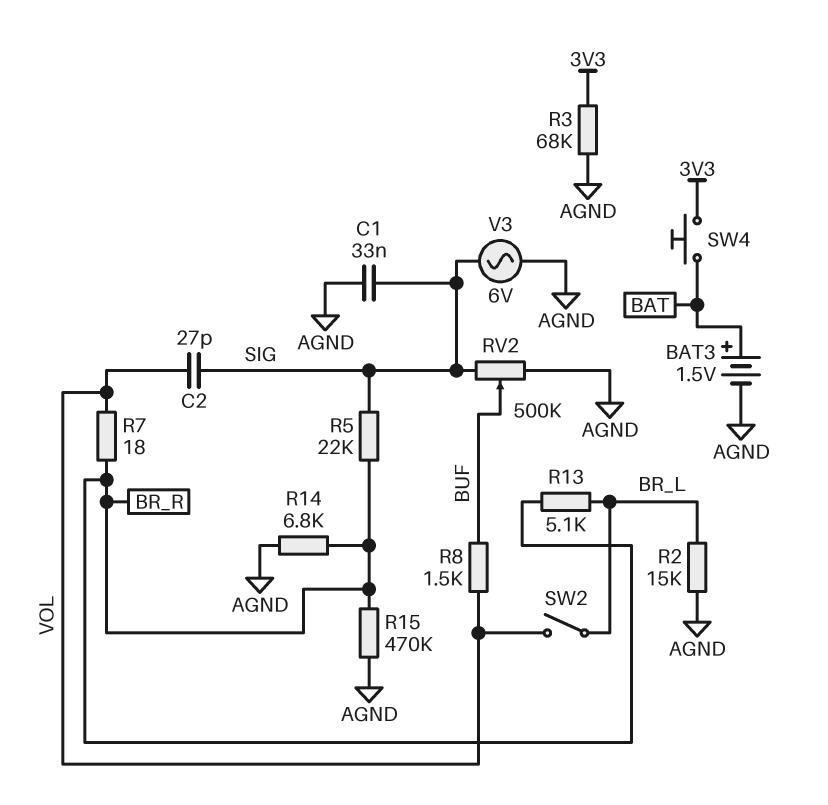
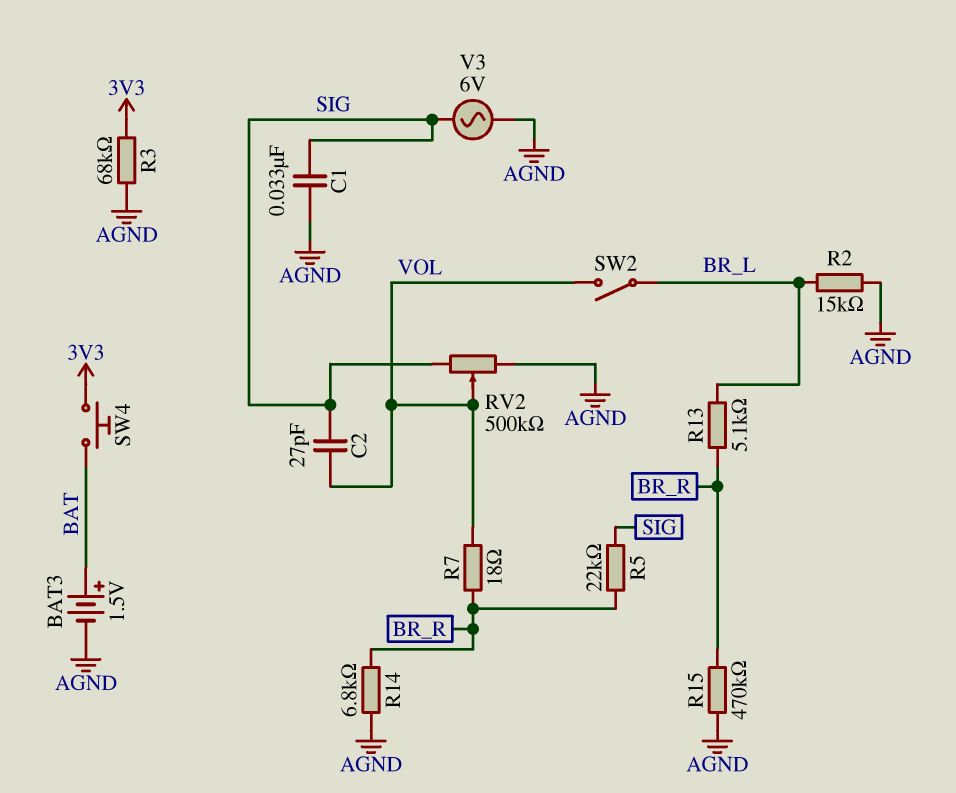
R8: 1.5k (BUF, VOL) -> none
RV2: 500k (AGND, SIG, wiper BUF) -> 500k (AGND, SIG, wiper VOL)

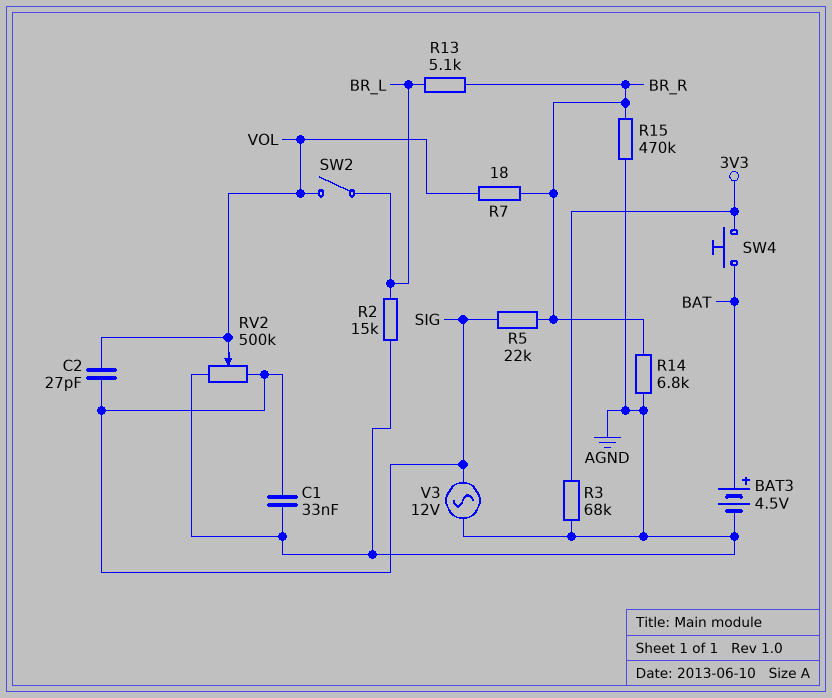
BAT3: 1.5V (plus BAT, minus AGND) -> 4.5V (plus BAT, minus AGND)
V3: AC 6V (AGND, SIG) -> AC 12V (AGND, SIG)

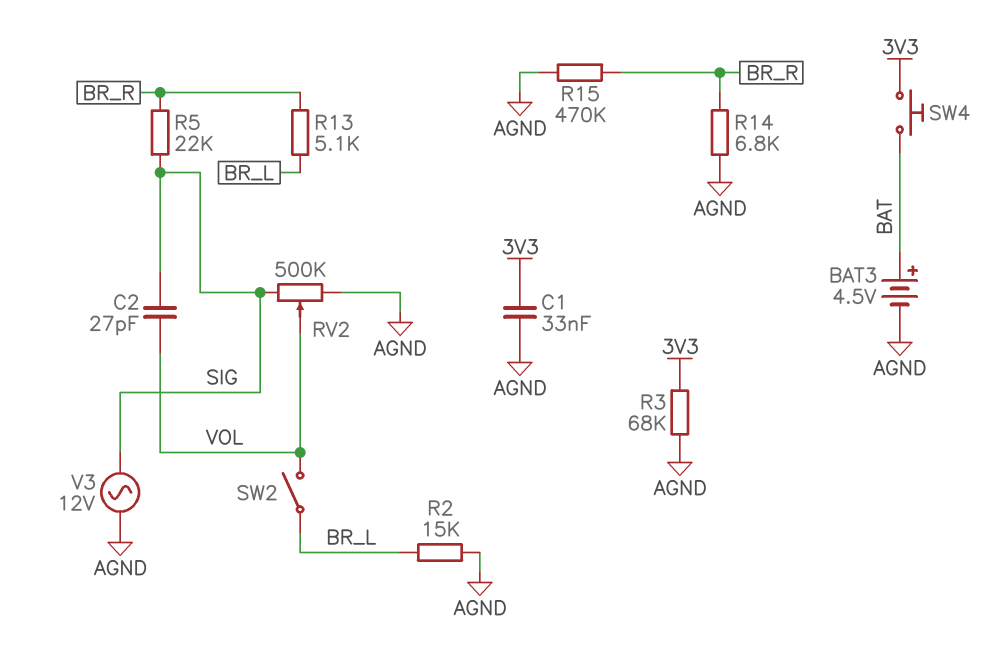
C1: 33nF (AGND, SIG) -> 33nF (3V3, AGND)
R7: 18 (BR_R, VOL) -> none

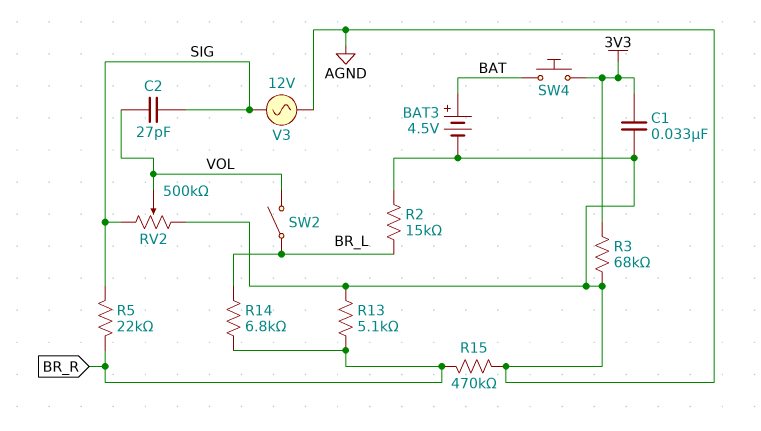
R13: 5.1k (BR_L, BR_R) -> 5.1k (AGND, BR_R)
R14: 6.8k (AGND, BR_R) -> 6.8k (BR_L, BR_R)

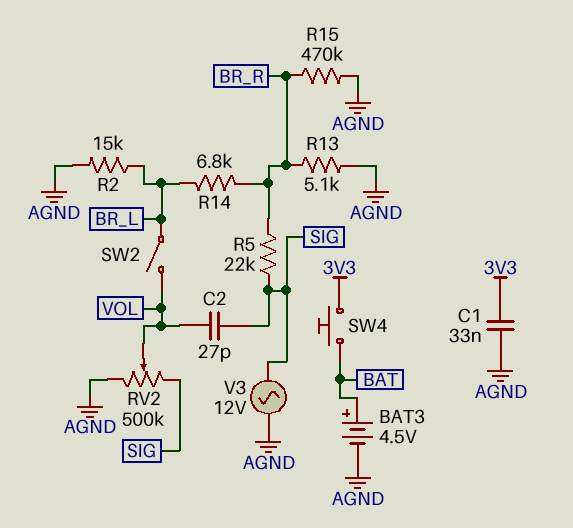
R3: 68k (3V3, AGND) -> none

